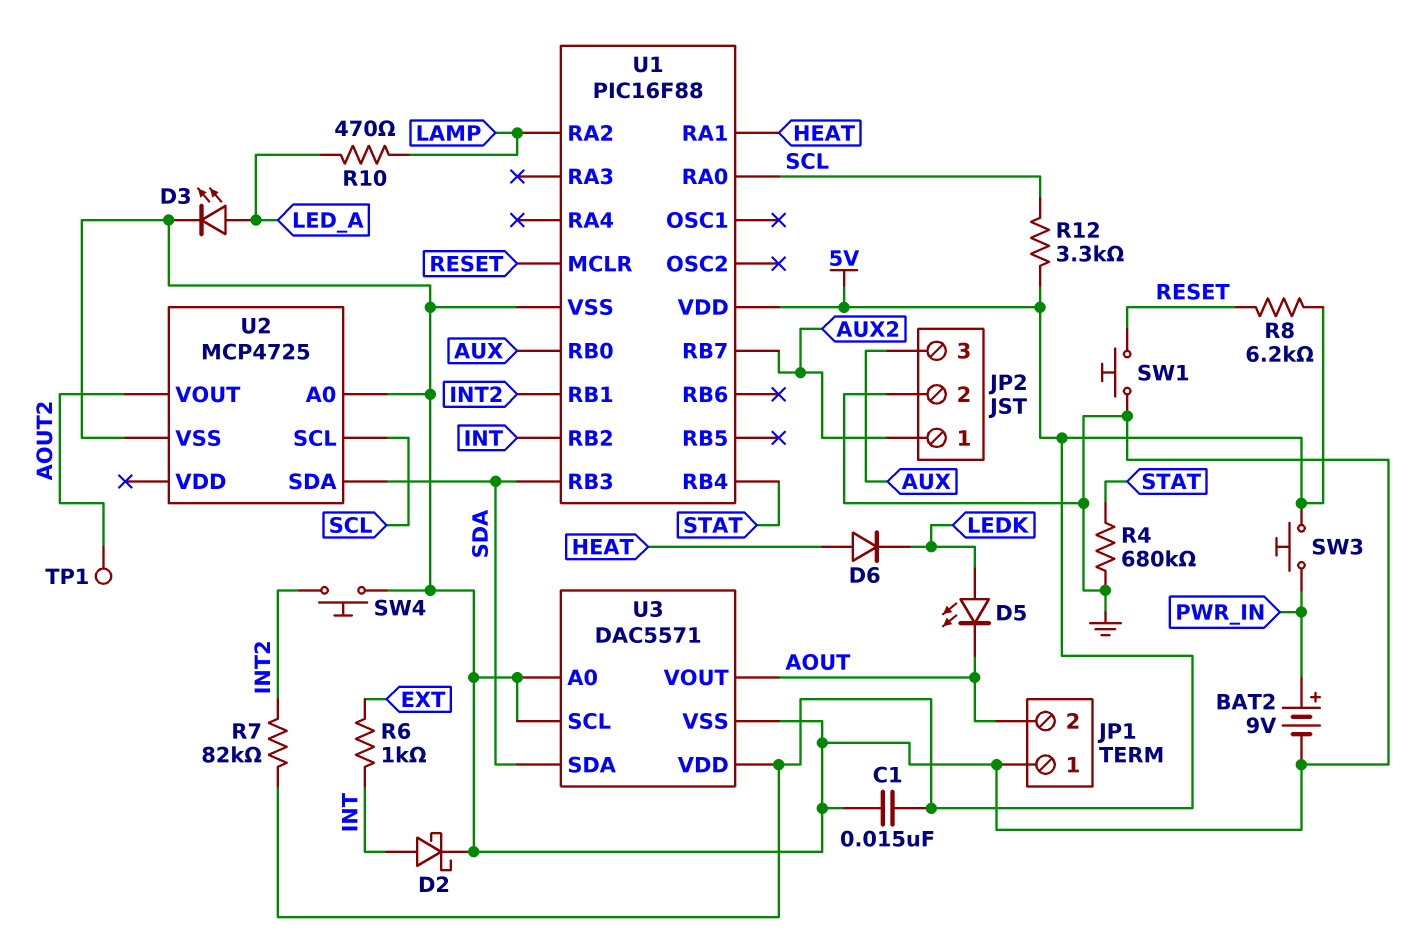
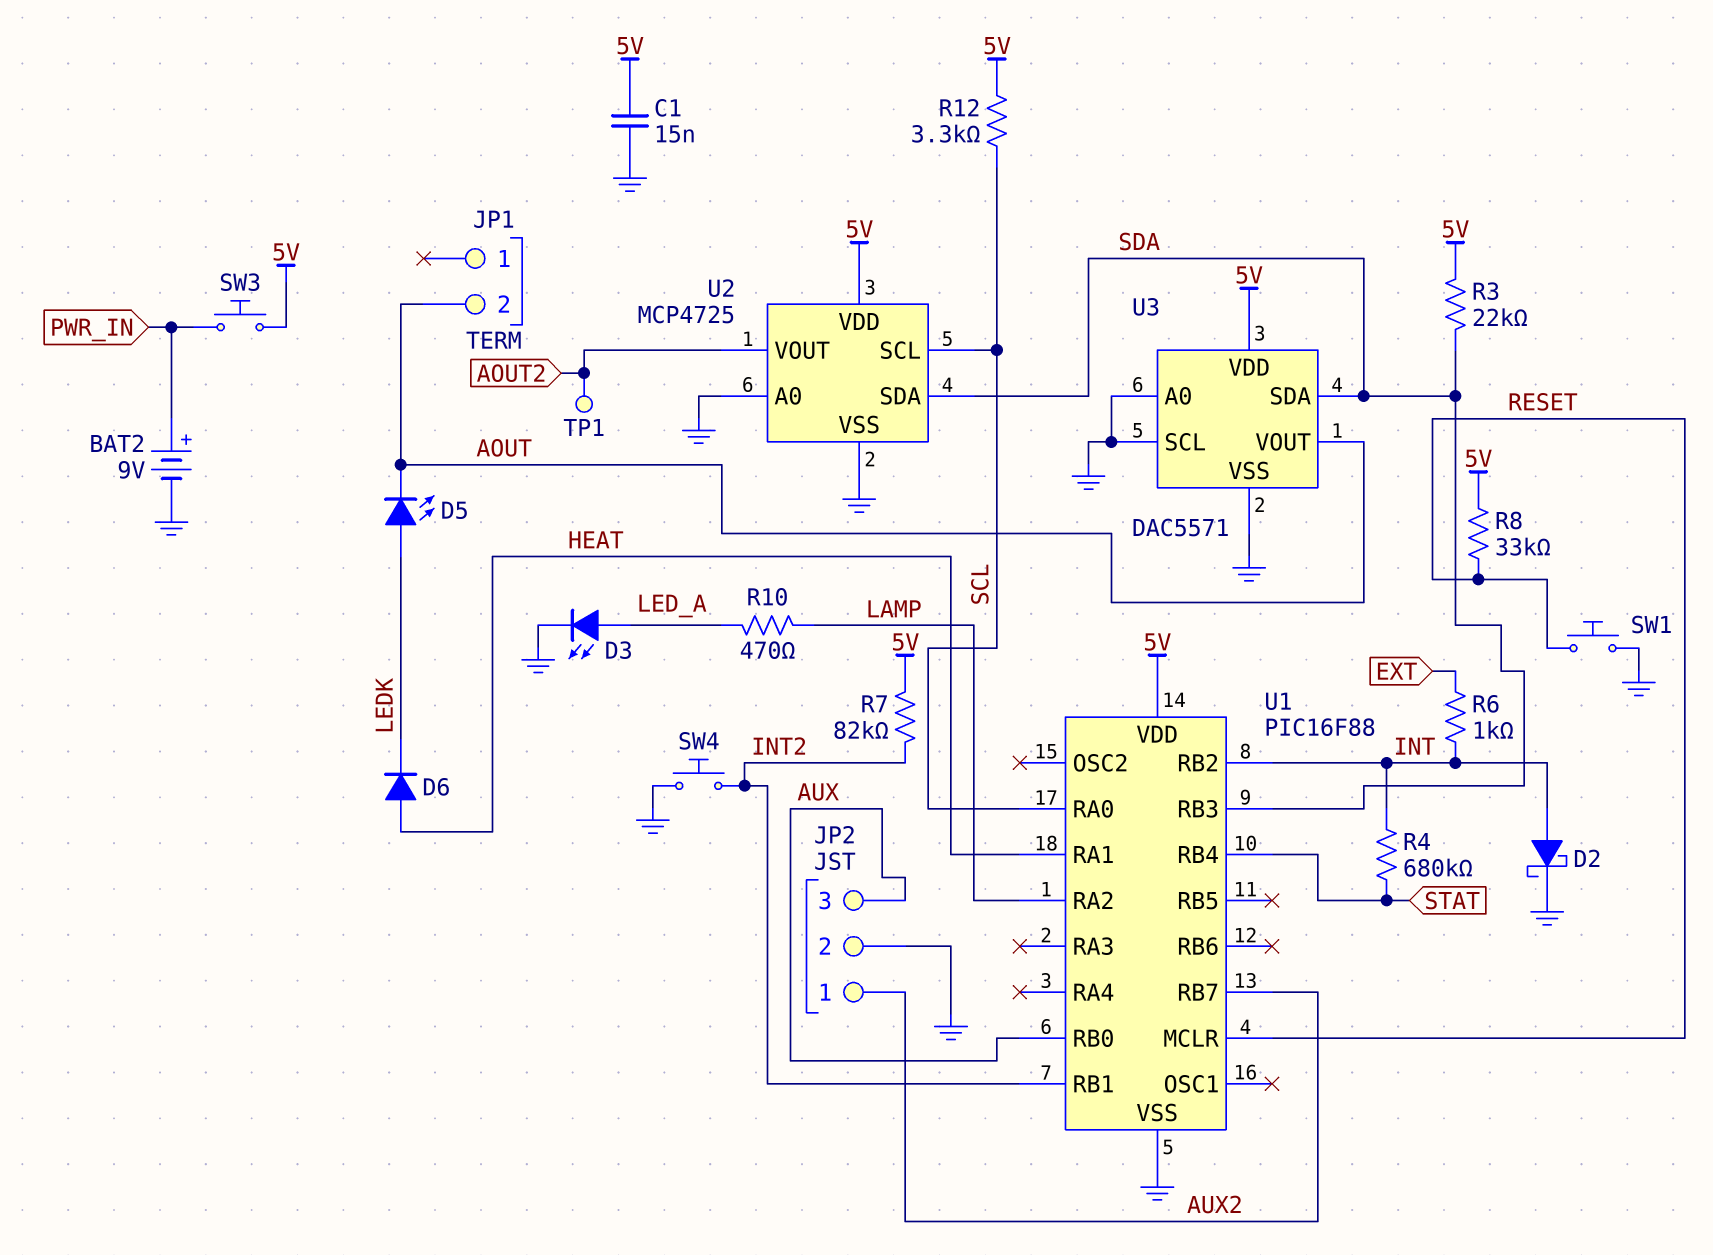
JP1 pin 1: GND -> none
R3: none -> 22k (5V, SDA)
R4: 680k (GND, STAT) -> 680k (INT, STAT)
R8: 6.2k (5V, RESET) -> 33k (5V, RESET)
U2 pin VDD: none -> 5V

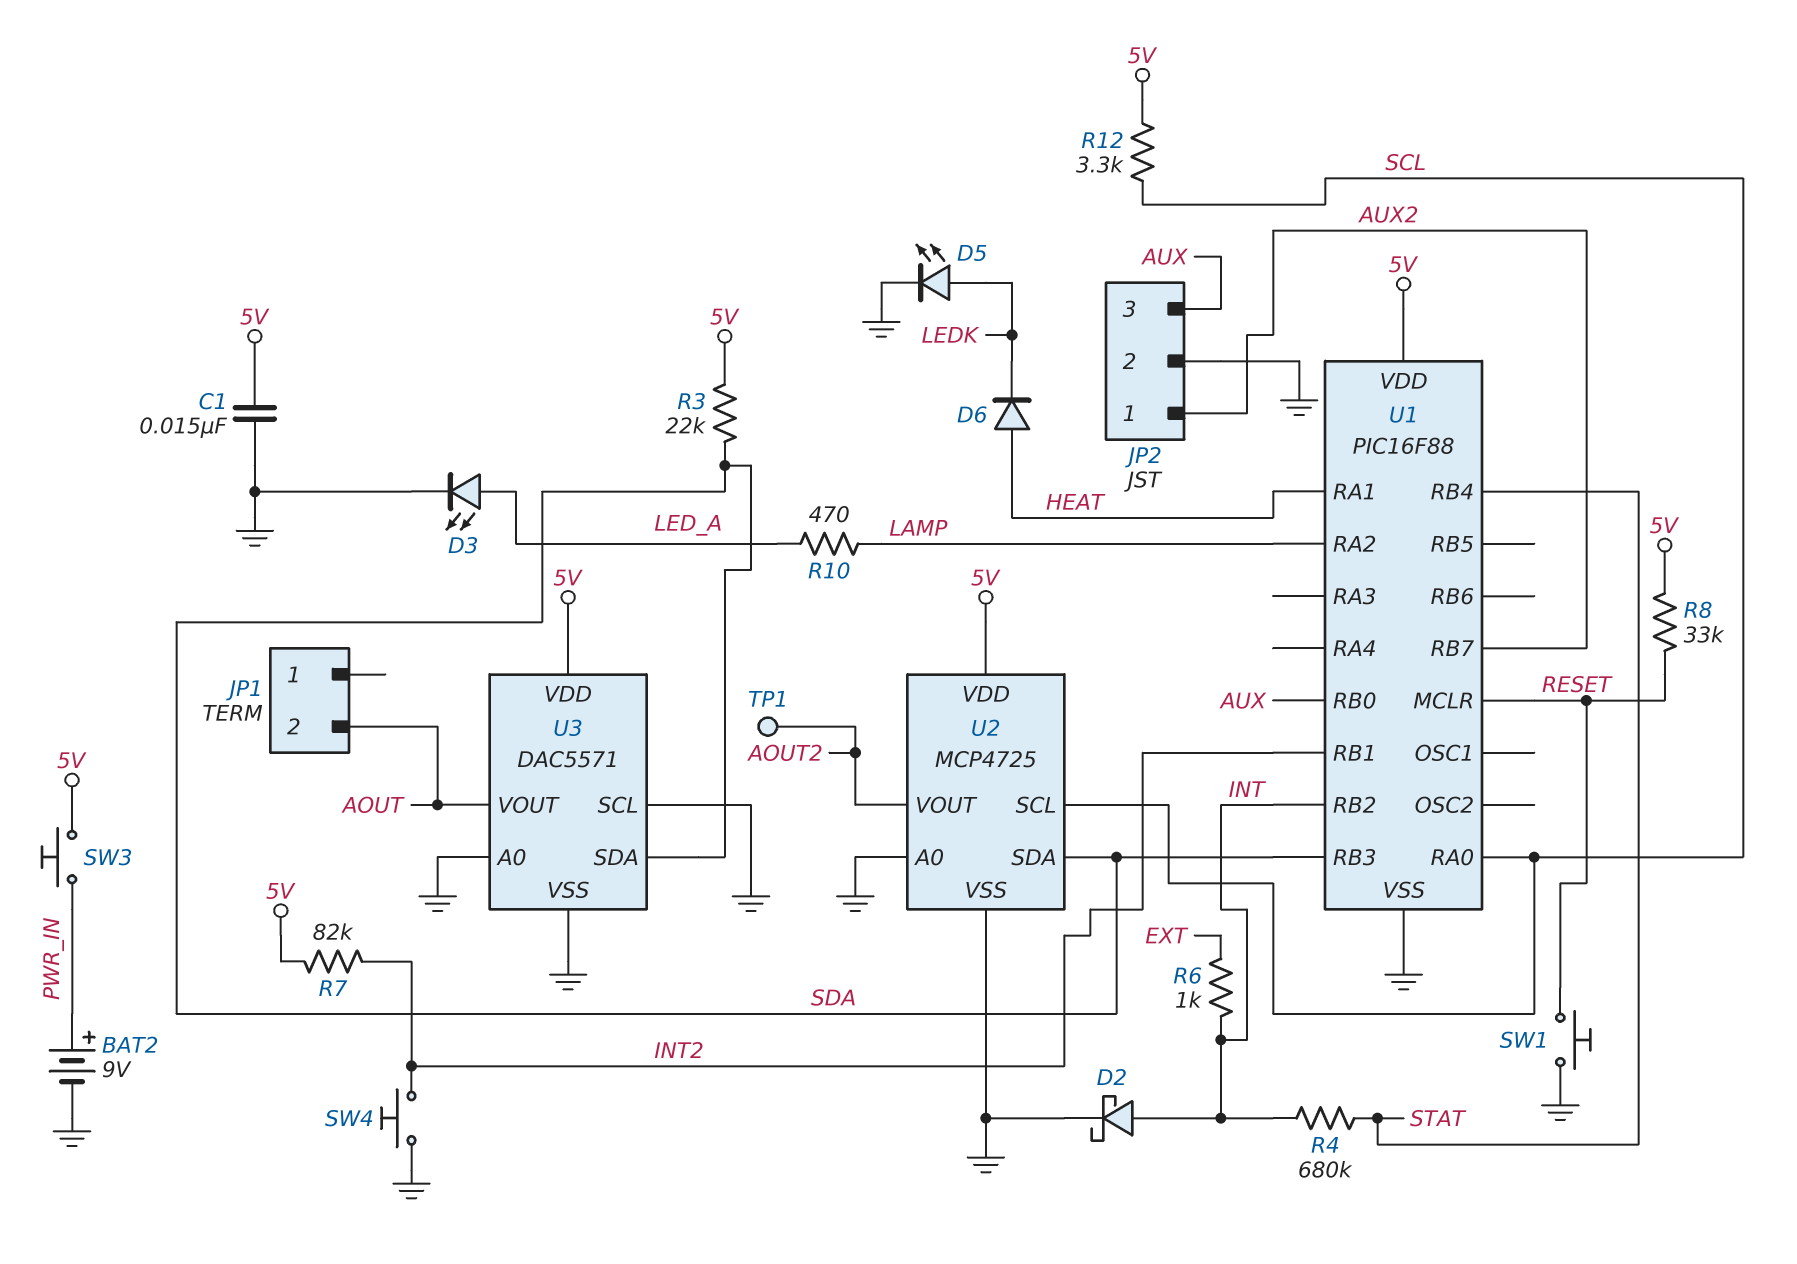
D5: LED (A LEDK, K AOUT) -> LED (A LEDK, K GND)

